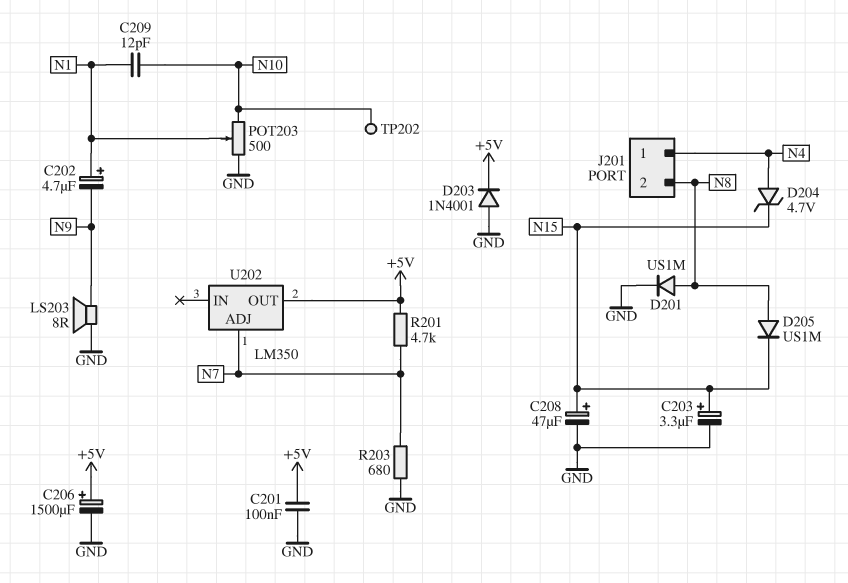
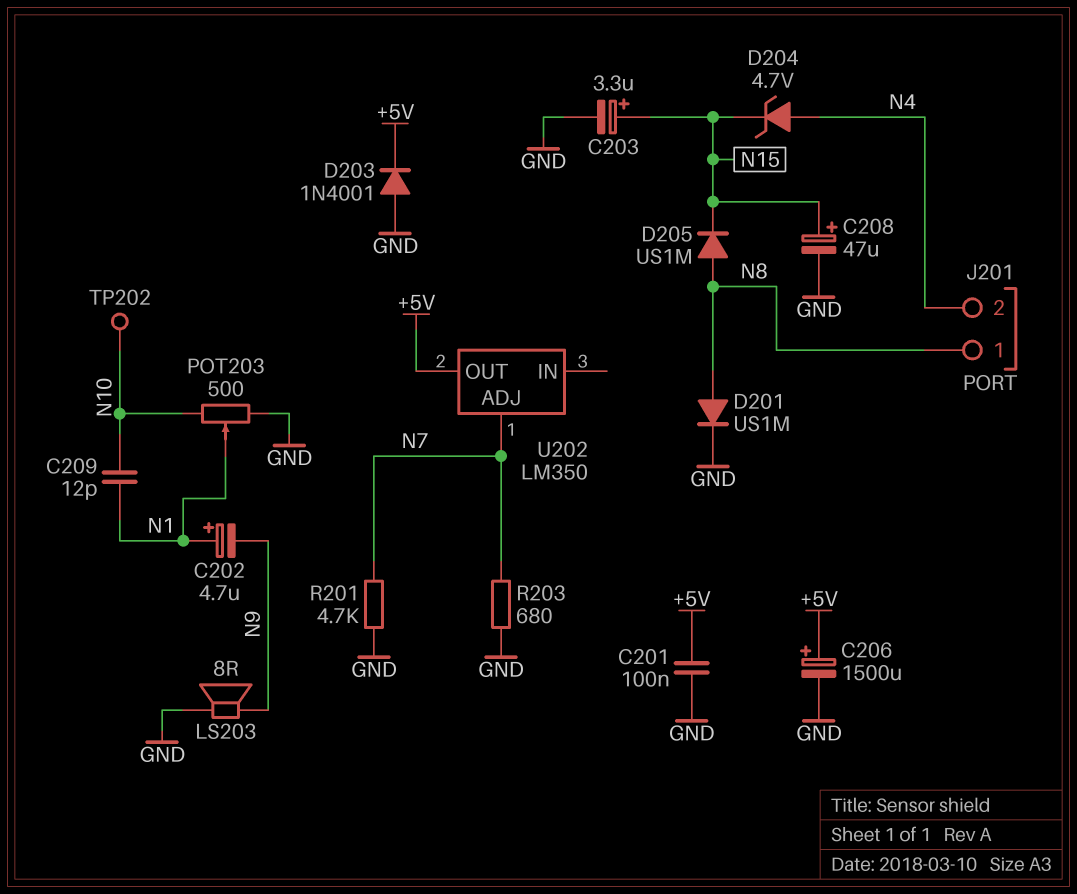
J201 pin 1: N4 -> N8
J201 pin 2: N8 -> N4
R201: 4.7k (+5V, N7) -> 4.7k (GND, N7)

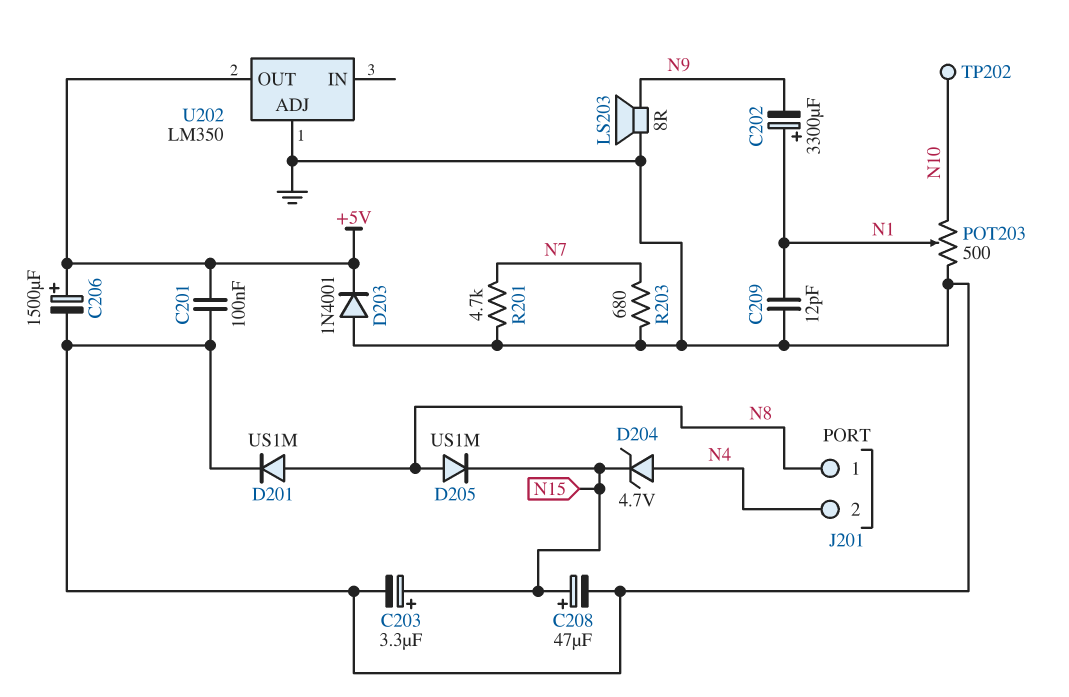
C202: 4.7uF (plus N1, minus N9) -> 3300uF (plus N1, minus N9)
C209: 12pF (N1, N10) -> 12pF (GND, N1)
U202 pin ADJ: N7 -> GND

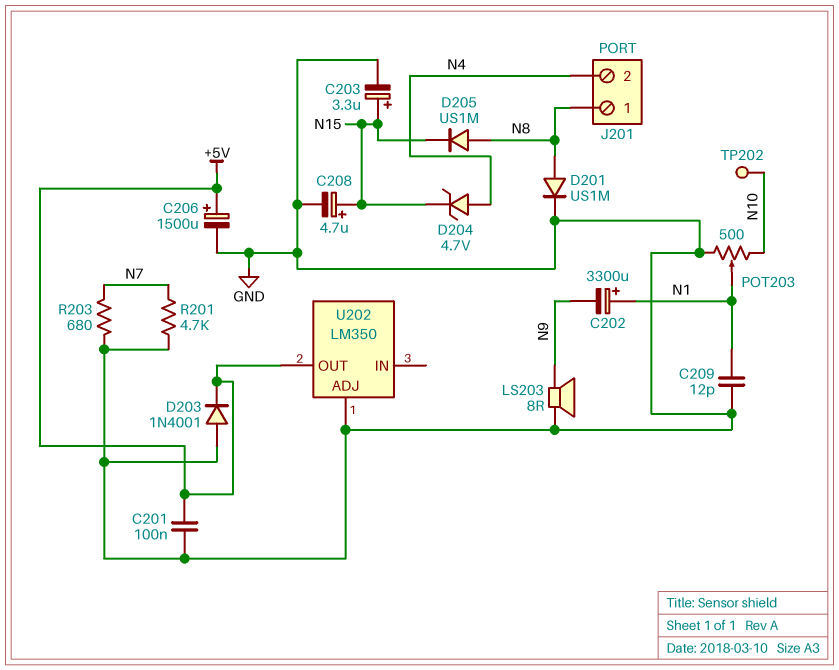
C208: 47uF (plus N15, minus GND) -> 4.7uF (plus N15, minus GND)

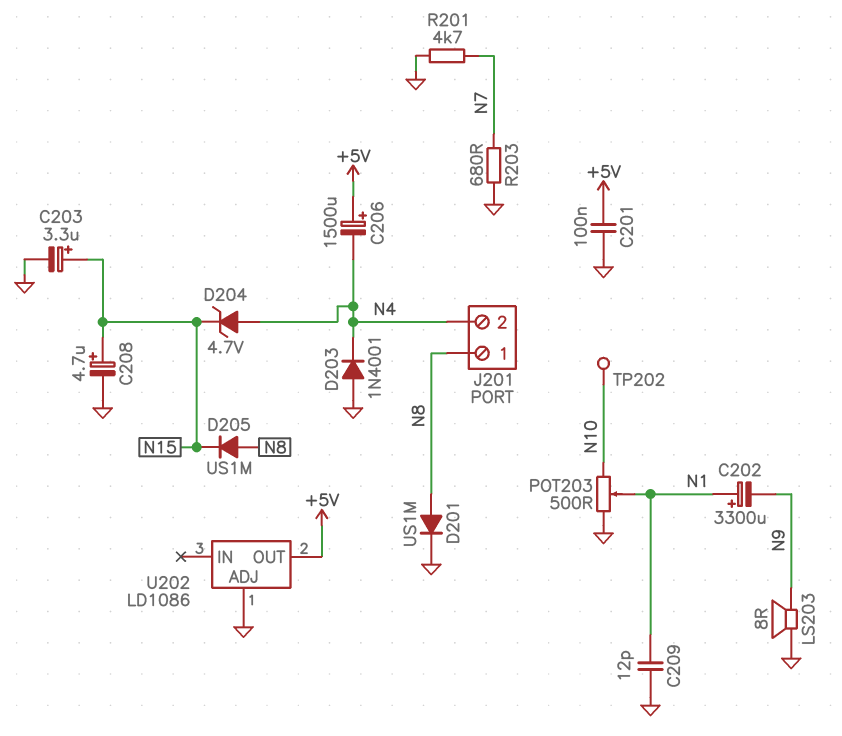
C206: 1500uF (plus +5V, minus GND) -> 1500uF (plus +5V, minus N4)
D203: diode 1N4001 (A GND, K +5V) -> diode 1N4001 (A GND, K N4)
U202: LM350 -> LD1086

